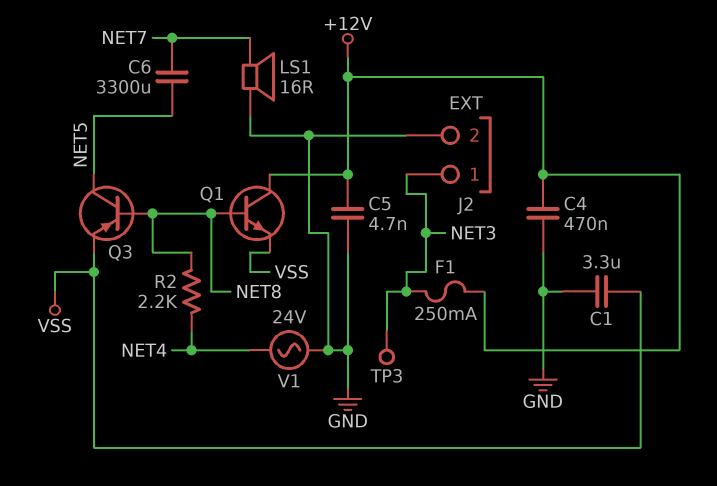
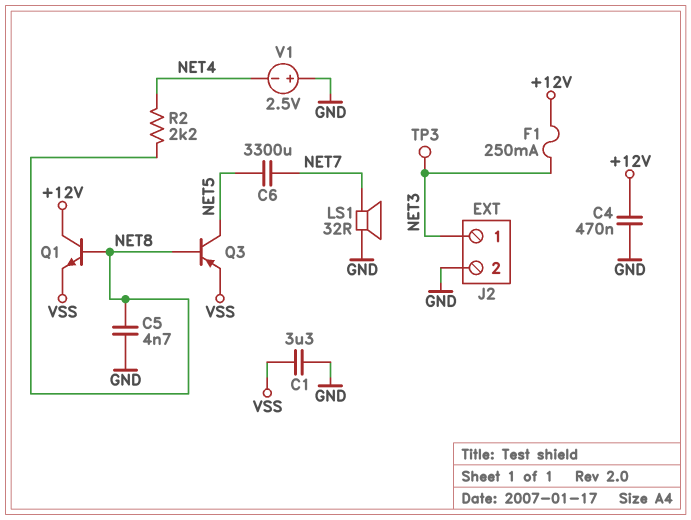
C5: 4.7nF (+12V, GND) -> 4.7nF (GND, NET8)
LS1: speaker 16R (GND, NET7) -> speaker 32R (GND, NET7)
V1: AC 24V (GND, NET4) -> 2.5V (plus GND, minus NET4)

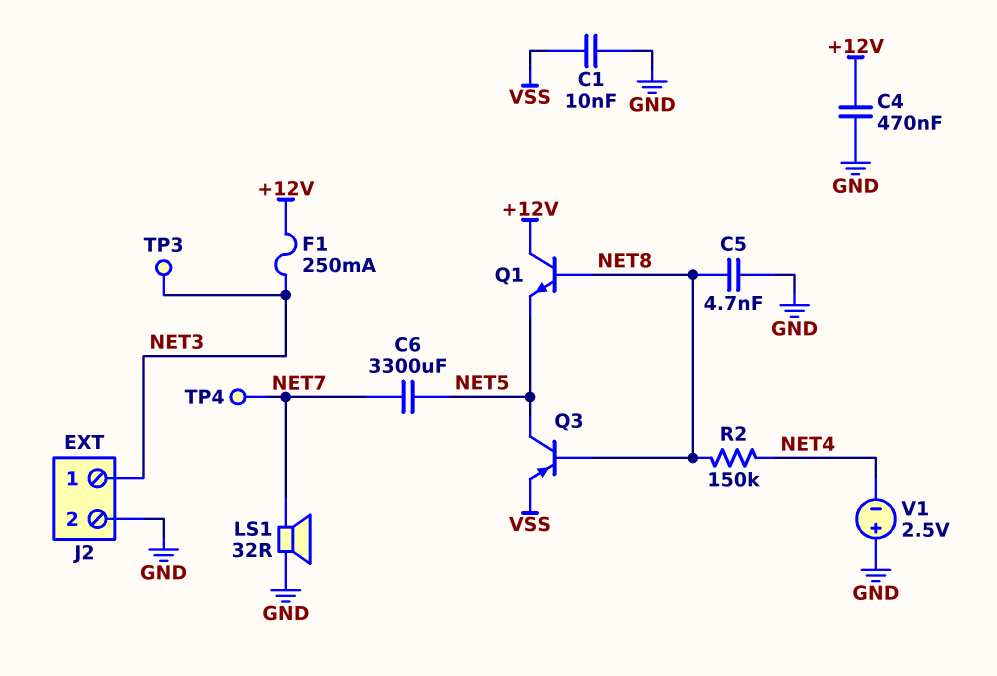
C1: 3.3uF (GND, VSS) -> 10nF (GND, VSS)
Q1: NPN (B NET8, C +12V, E VSS) -> NPN (B NET8, C +12V, E NET5)
R2: 2.2k (NET4, NET8) -> 150k (NET4, NET8)
TP4: none -> test point (NET7)

